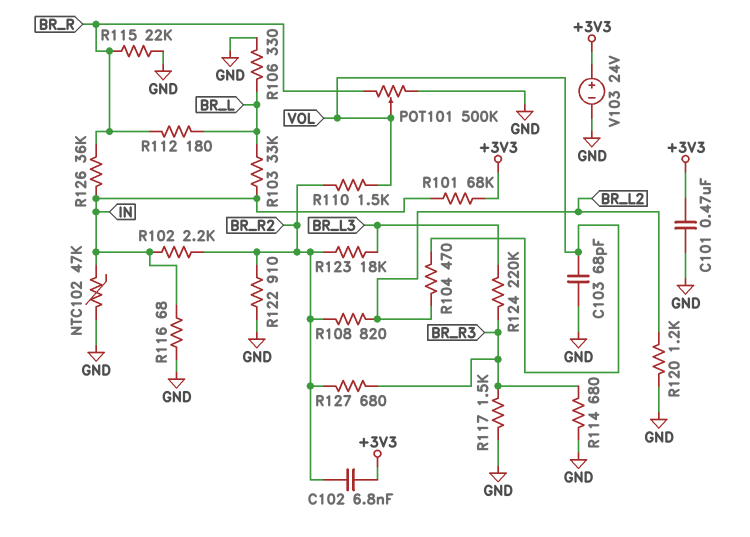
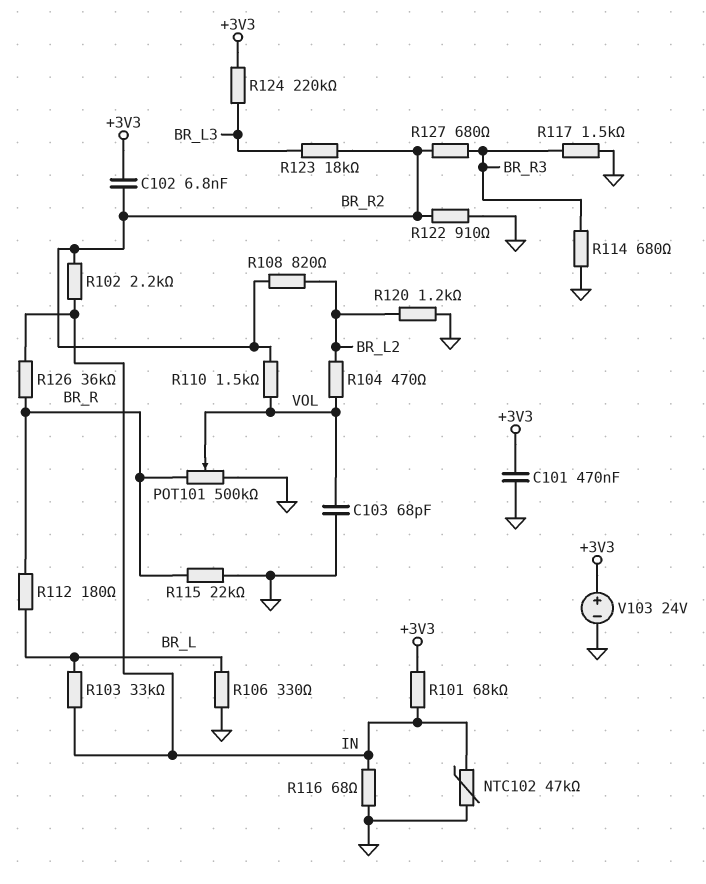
R124: 220k (BR_L3, BR_R3) -> 220k (+3V3, BR_L3)

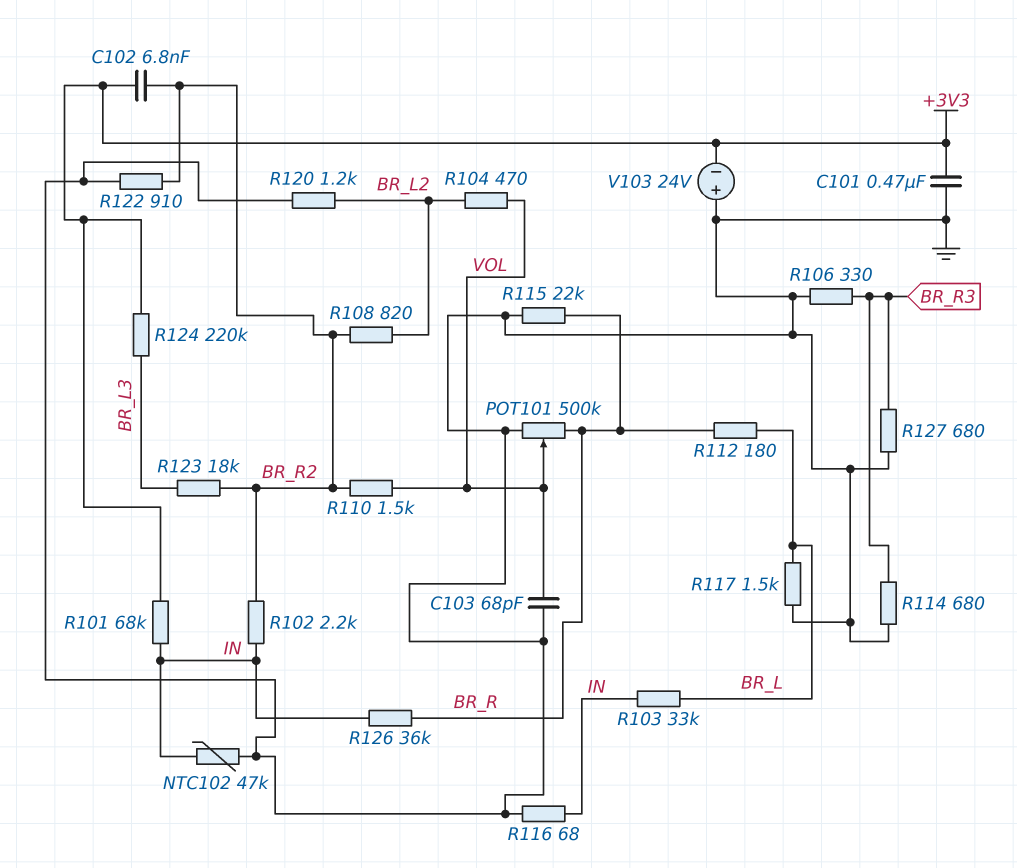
R106: 330 (BR_L, GND) -> 330 (BR_R3, GND)
R117: 1.5k (BR_R3, GND) -> 1.5k (BR_L, GND)
R127: 680 (BR_R2, BR_R3) -> 680 (BR_R3, GND)
V103: 24V (plus +3V3, minus GND) -> 24V (plus GND, minus +3V3)

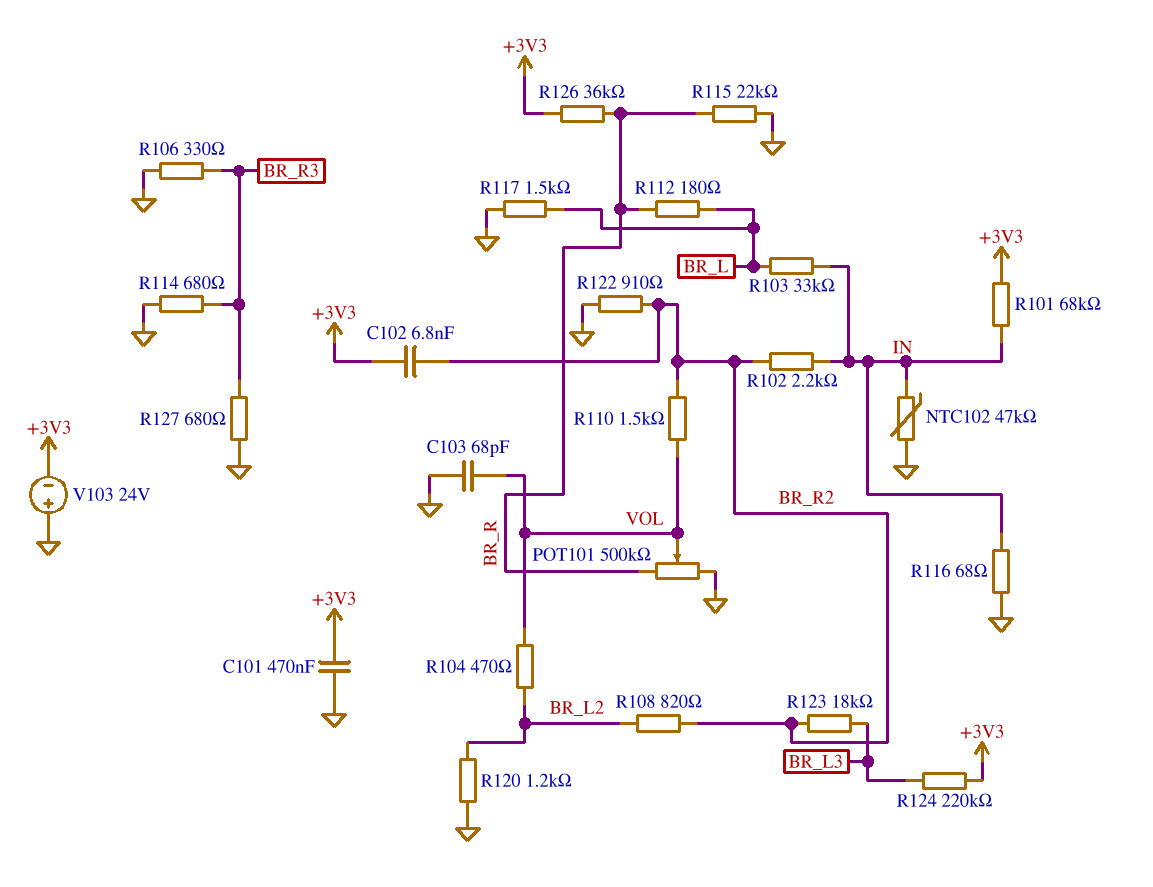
R126: 36k (BR_R, IN) -> 36k (+3V3, BR_R)

